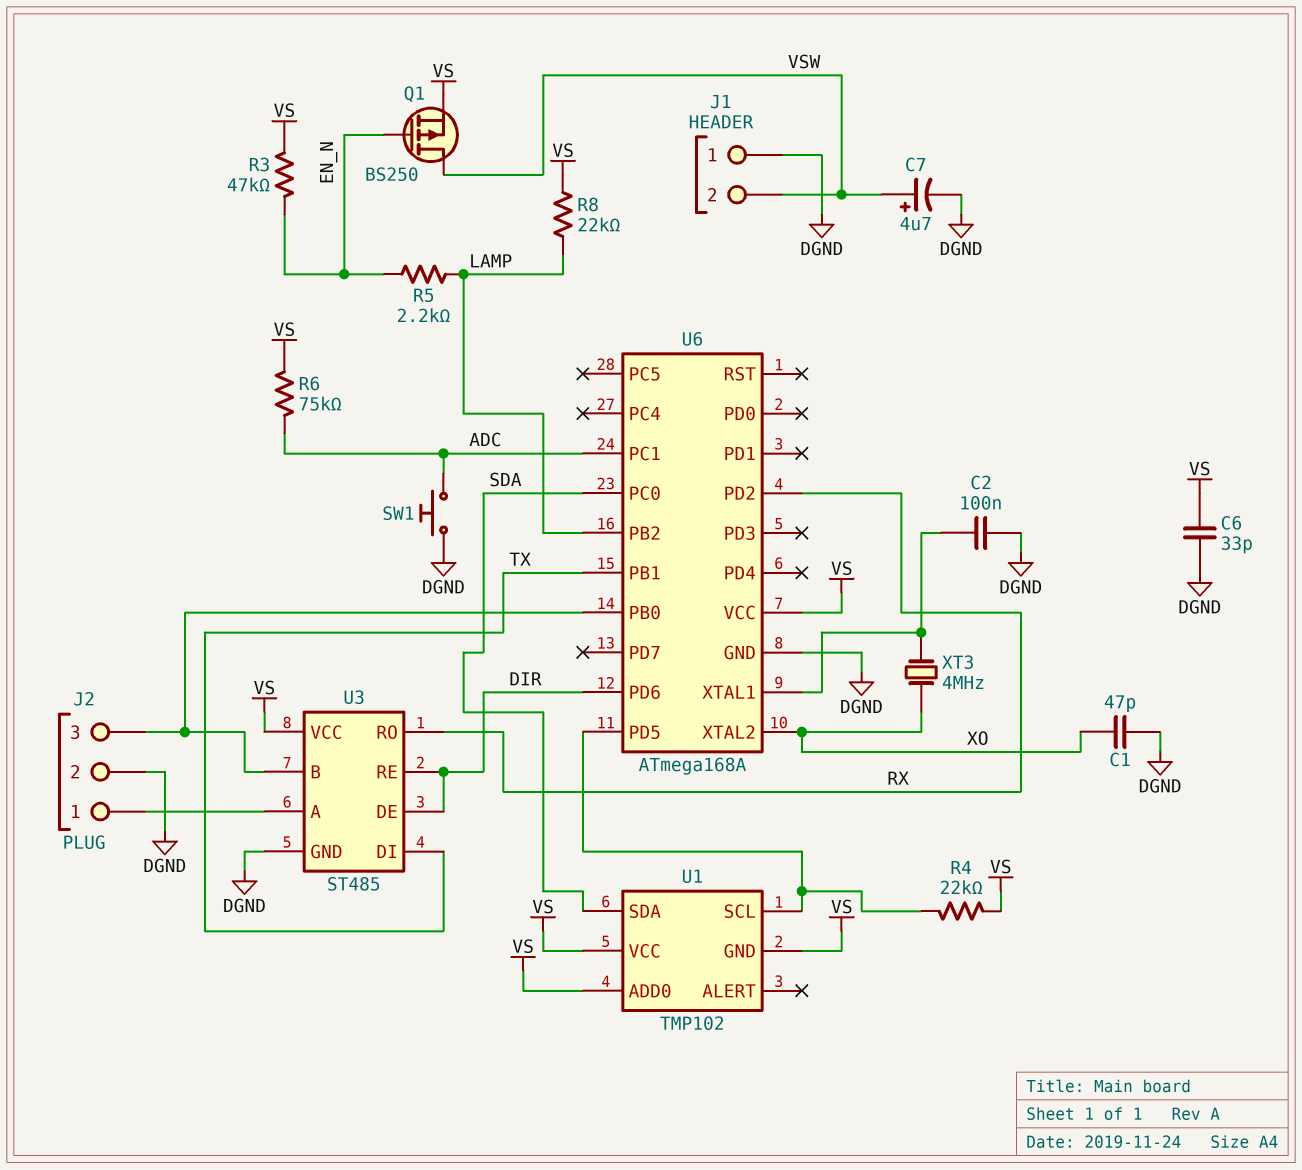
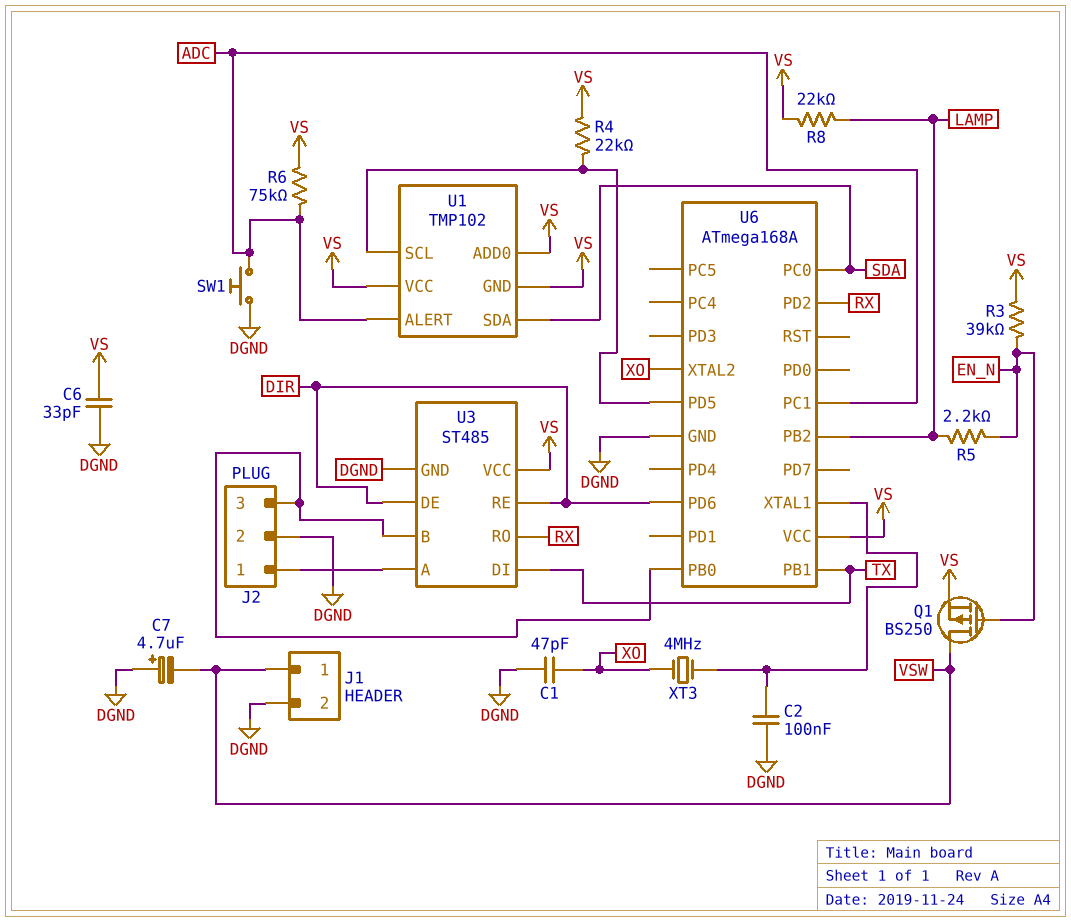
C7: 4.7uF (plus VSW, minus DGND) -> 4.7uF (plus DGND, minus VSW)
J1 pin 1: DGND -> VSW
J1 pin 2: VSW -> DGND
R3: 47k (EN_N, VS) -> 39k (EN_N, VS)
U1 pin ALERT: none -> ADC

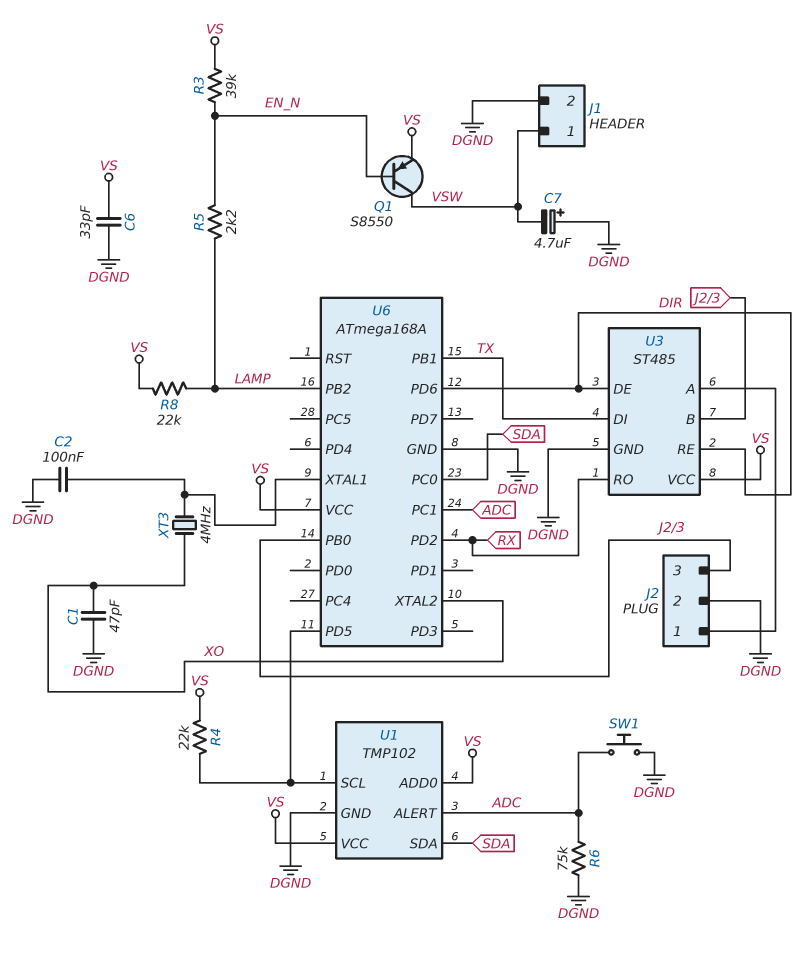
Q1: PMOS BS250 (G EN_N, D VSW, S VS) -> PNP S8550 (B EN_N, C VSW, E VS)
R6: 75k (ADC, VS) -> 75k (ADC, DGND)
U1 pin GND: VS -> DGND

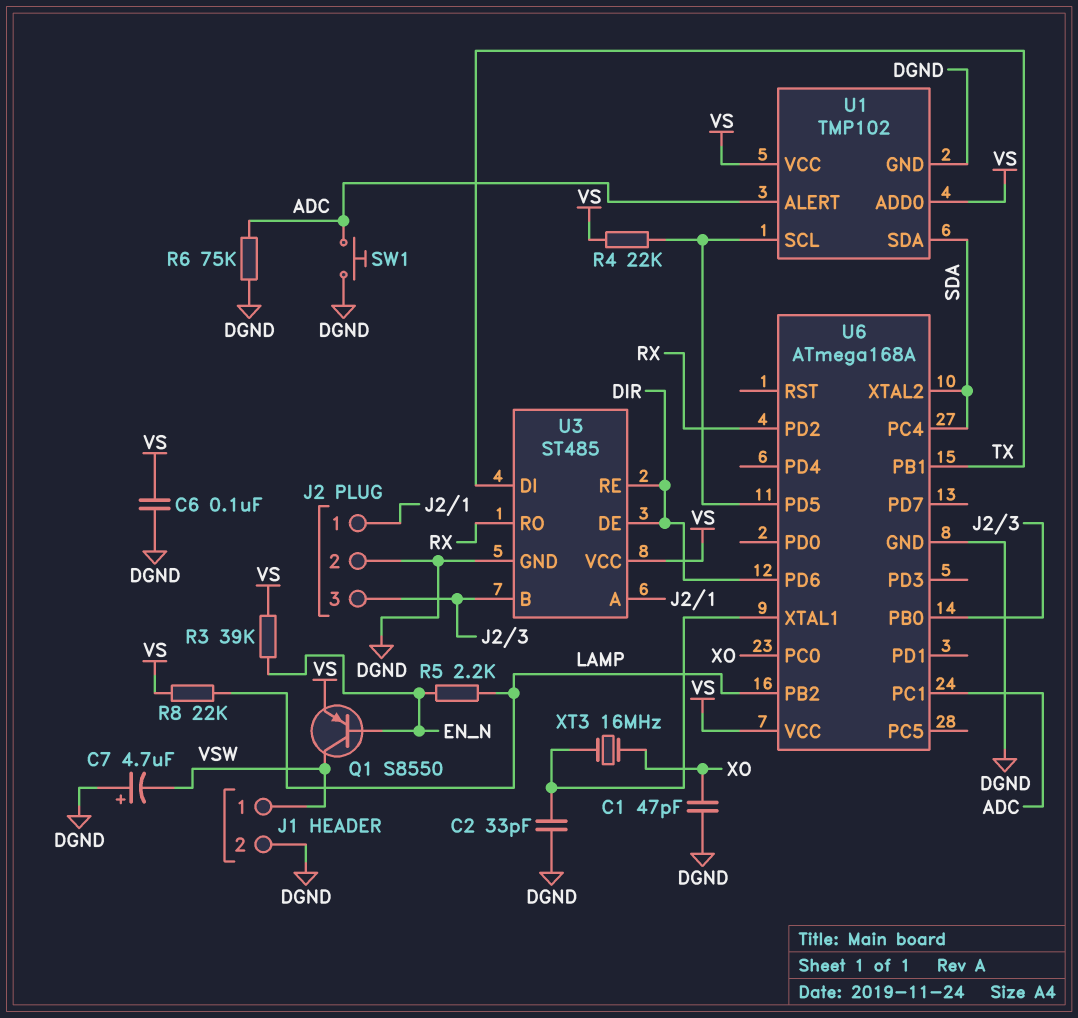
C2: 100nF (DGND, U6/XTAL1) -> 33pF (DGND, U6/XTAL1)
C6: 33pF (DGND, VS) -> 100nF (DGND, VS)
U6 pin PC0: SDA -> XO
U6 pin PC4: none -> SDA
U6 pin XTAL2: XO -> SDA
XT3: 4MHz (U6/XTAL1, XO) -> 16MHz (U6/XTAL1, XO)

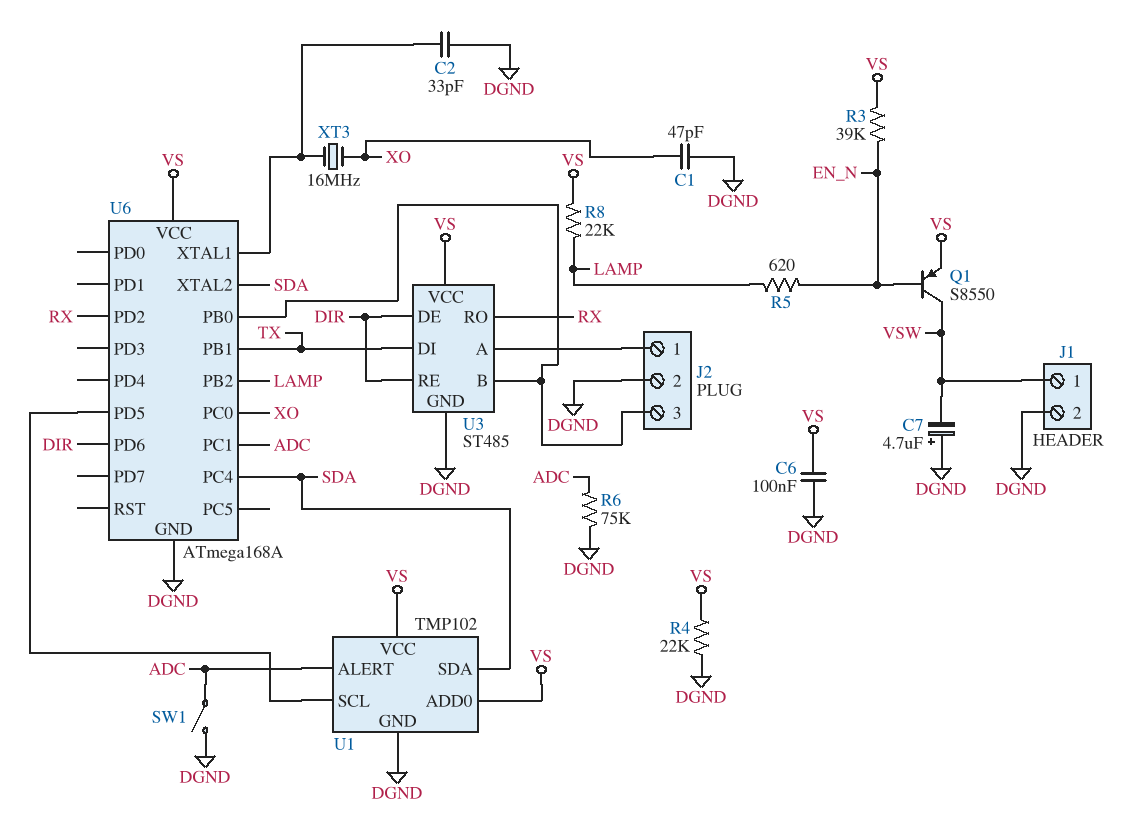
R4: 22k (U1/SCL, VS) -> 22k (DGND, VS)
R5: 2.2k (EN_N, LAMP) -> 620 (EN_N, LAMP)
SW1: button (ADC, DGND) -> switch (ADC, DGND)

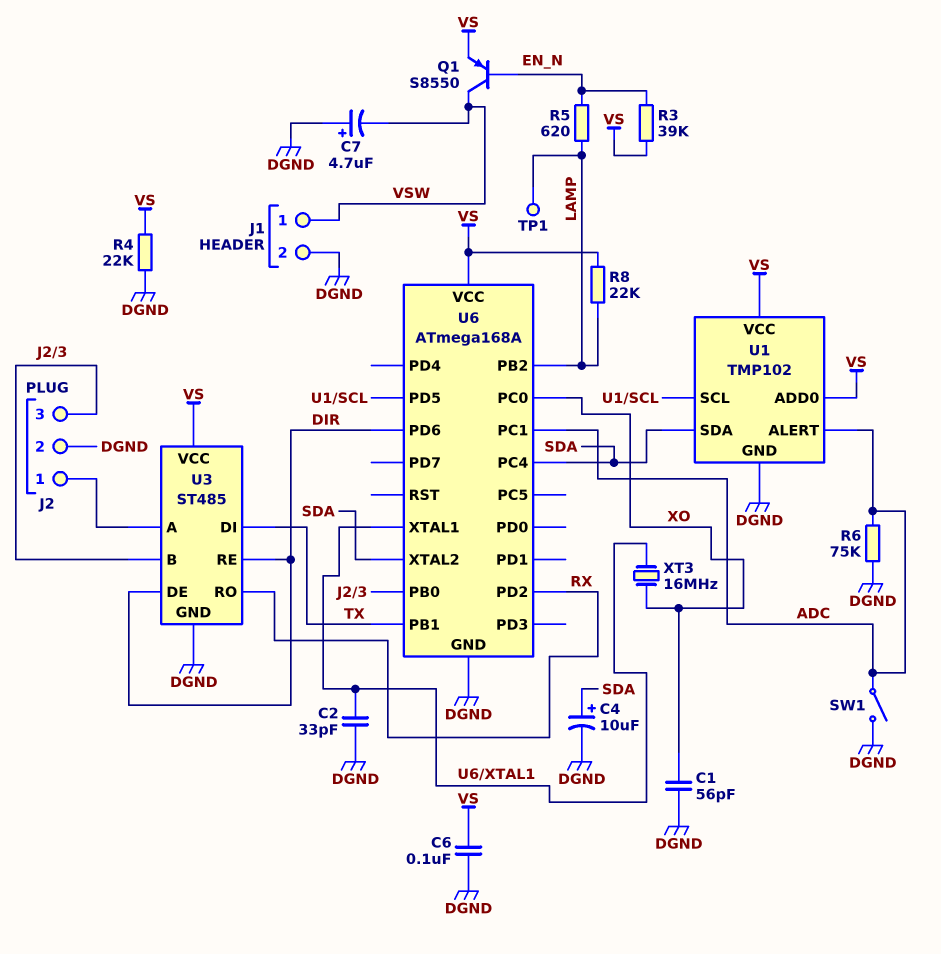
C1: 47pF (DGND, XO) -> 56pF (DGND, XO)
C4: none -> 10uF (plus SDA, minus DGND)
TP1: none -> test point (LAMP)

